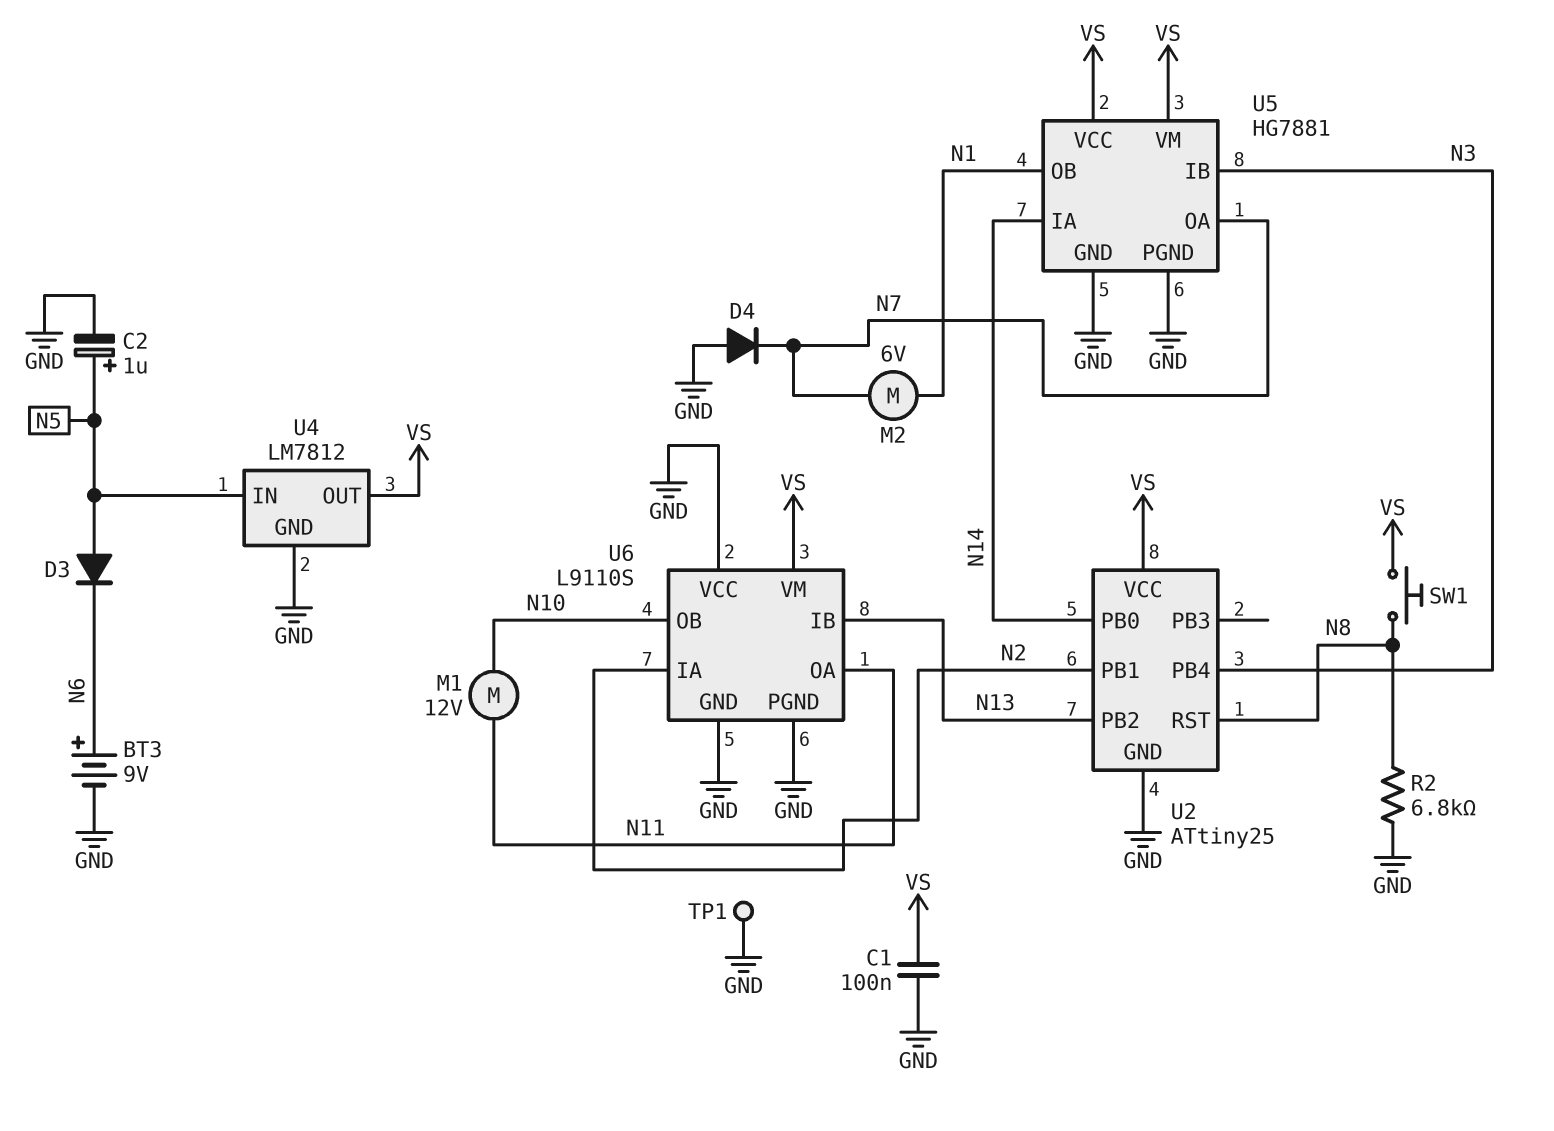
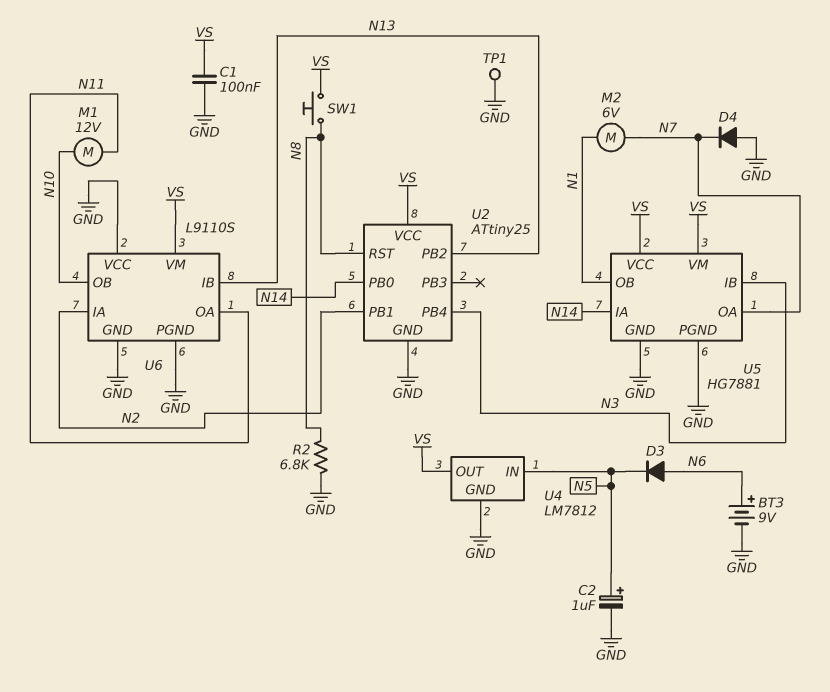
D3: diode (A N5, K N6) -> diode (A N6, K N5)

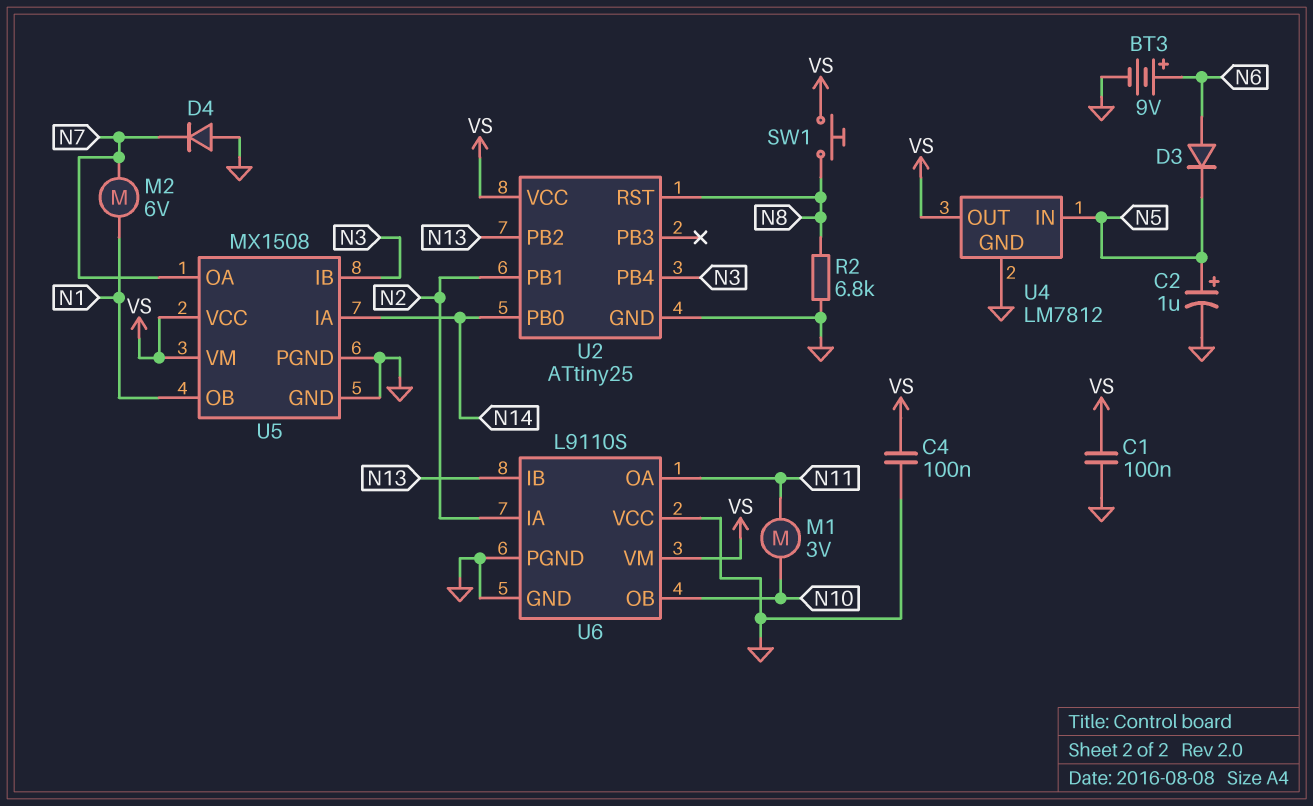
C4: none -> 100nF (GND, VS)
M1: motor 12V (N10, N11) -> motor 3V (N10, N11)
TP1: test point (GND) -> none
U5: HG7881 -> MX1508

